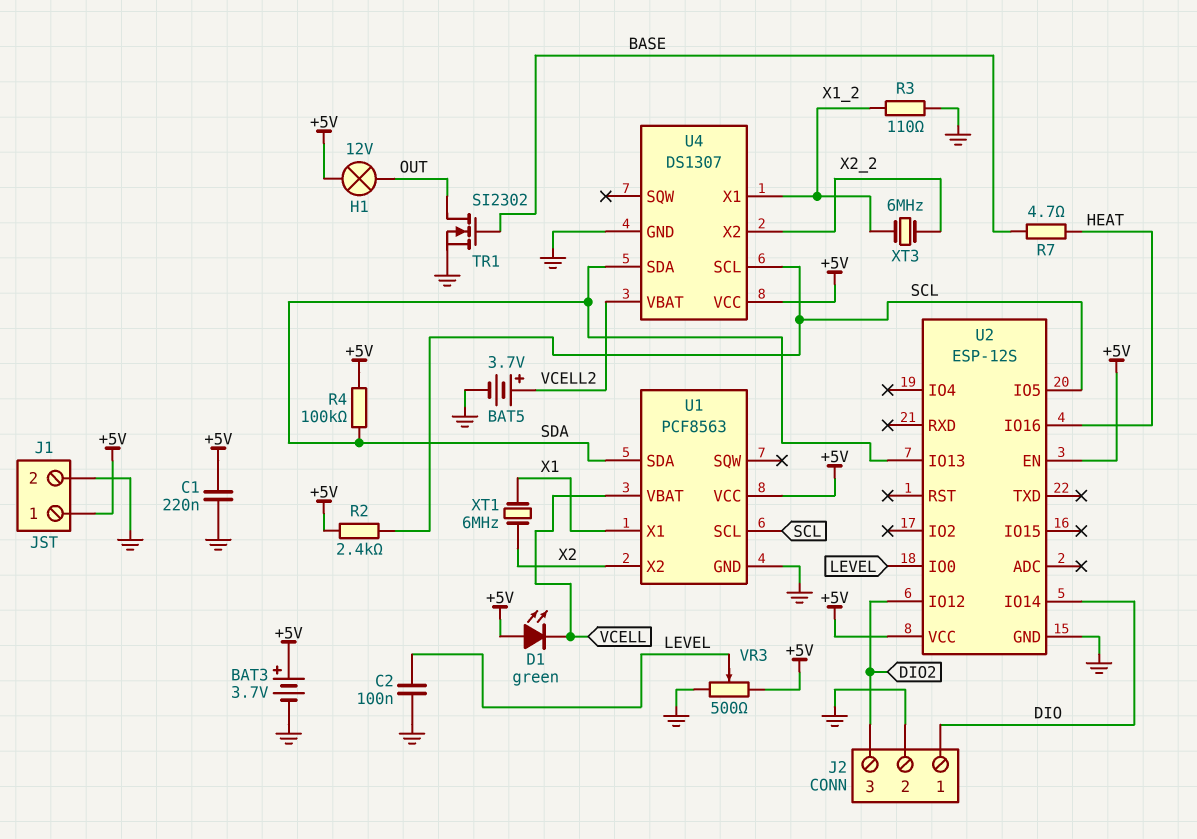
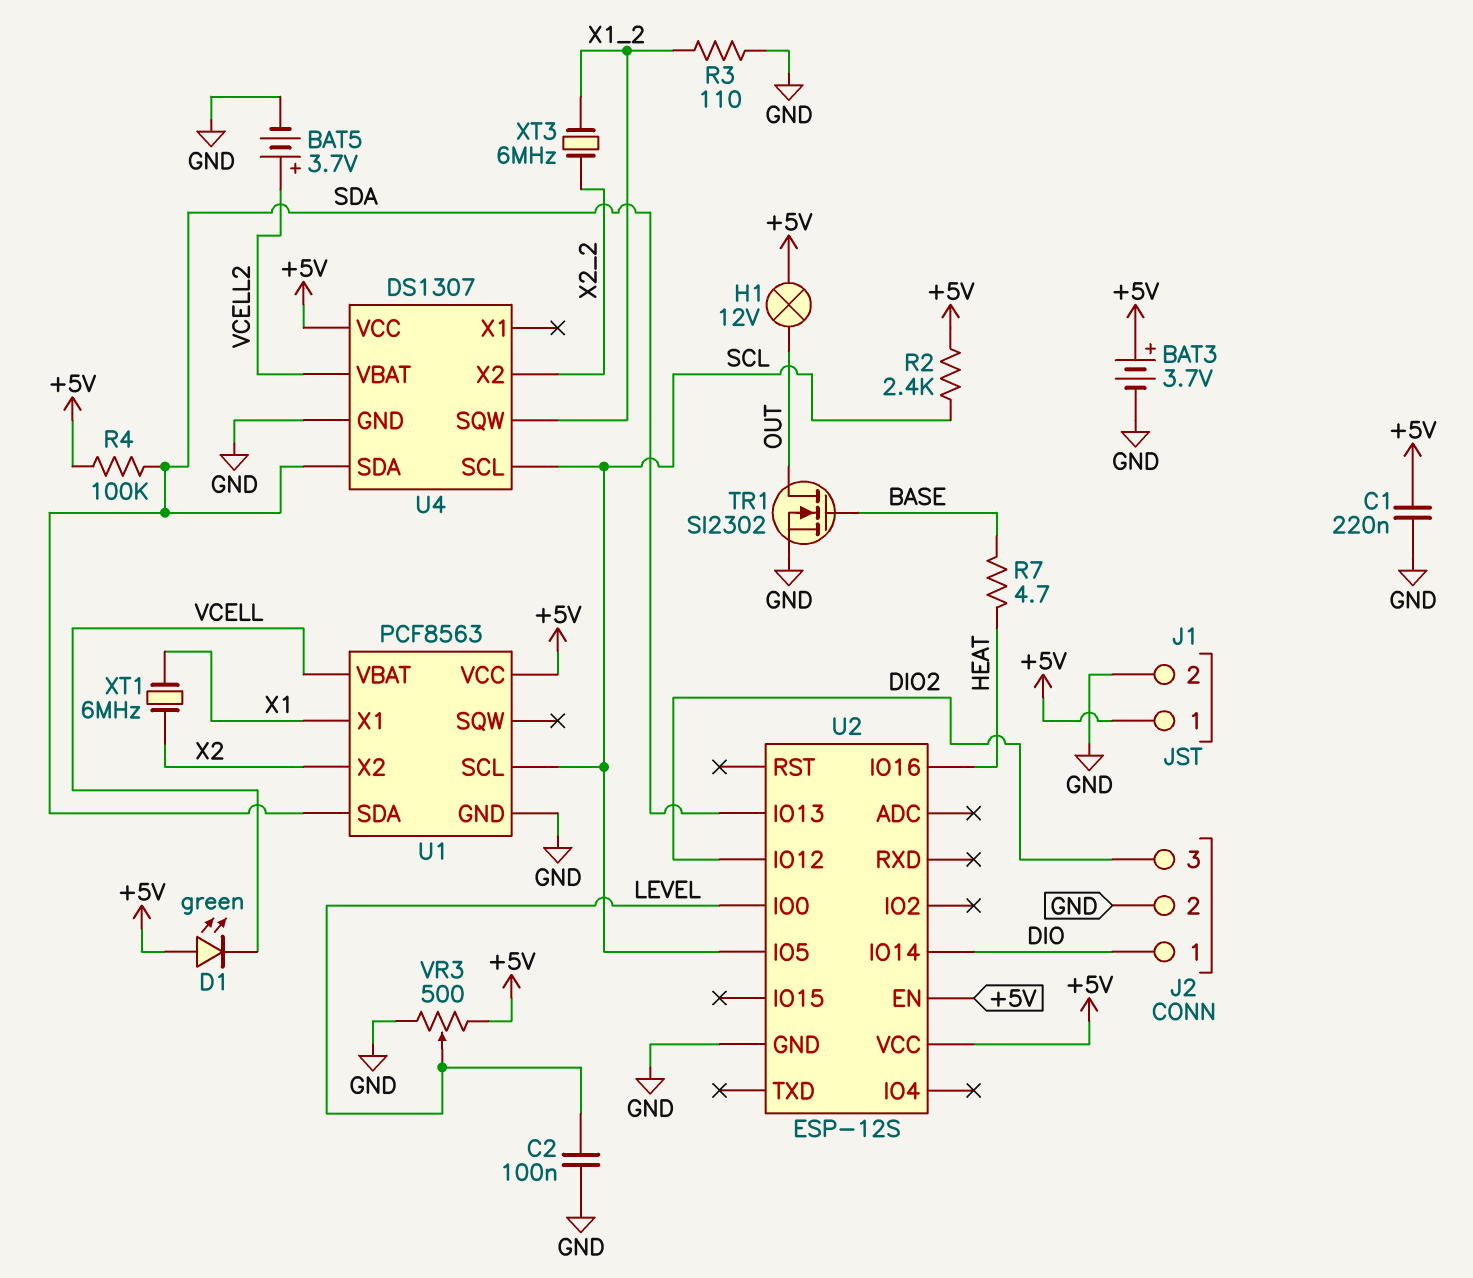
U4 pin SQW: none -> X1_2
U4 pin X1: X1_2 -> none

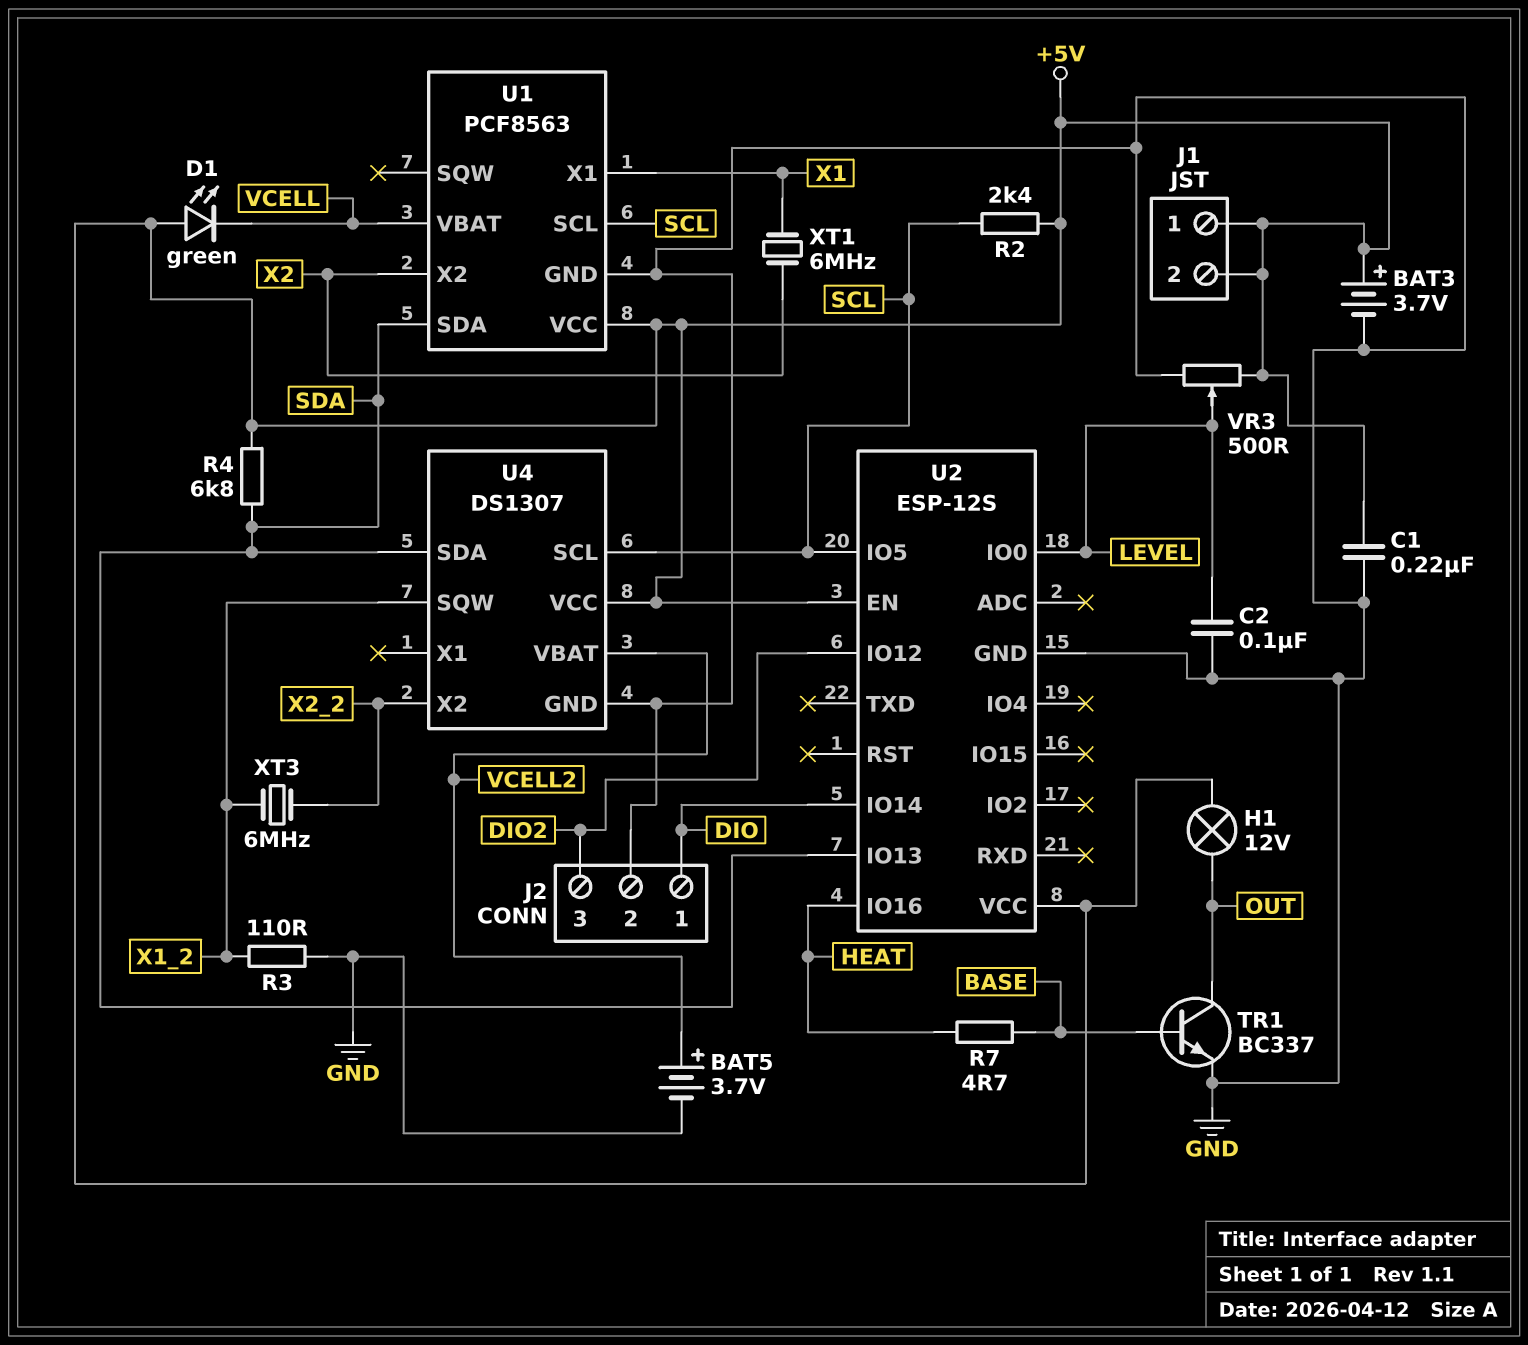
J1 pin 2: GND -> +5V
R4: 100k (+5V, SDA) -> 6.8k (+5V, SDA)
TR1: NMOS SI2302 (G BASE, D OUT, S GND) -> NPN BC337 (B BASE, C OUT, E GND)

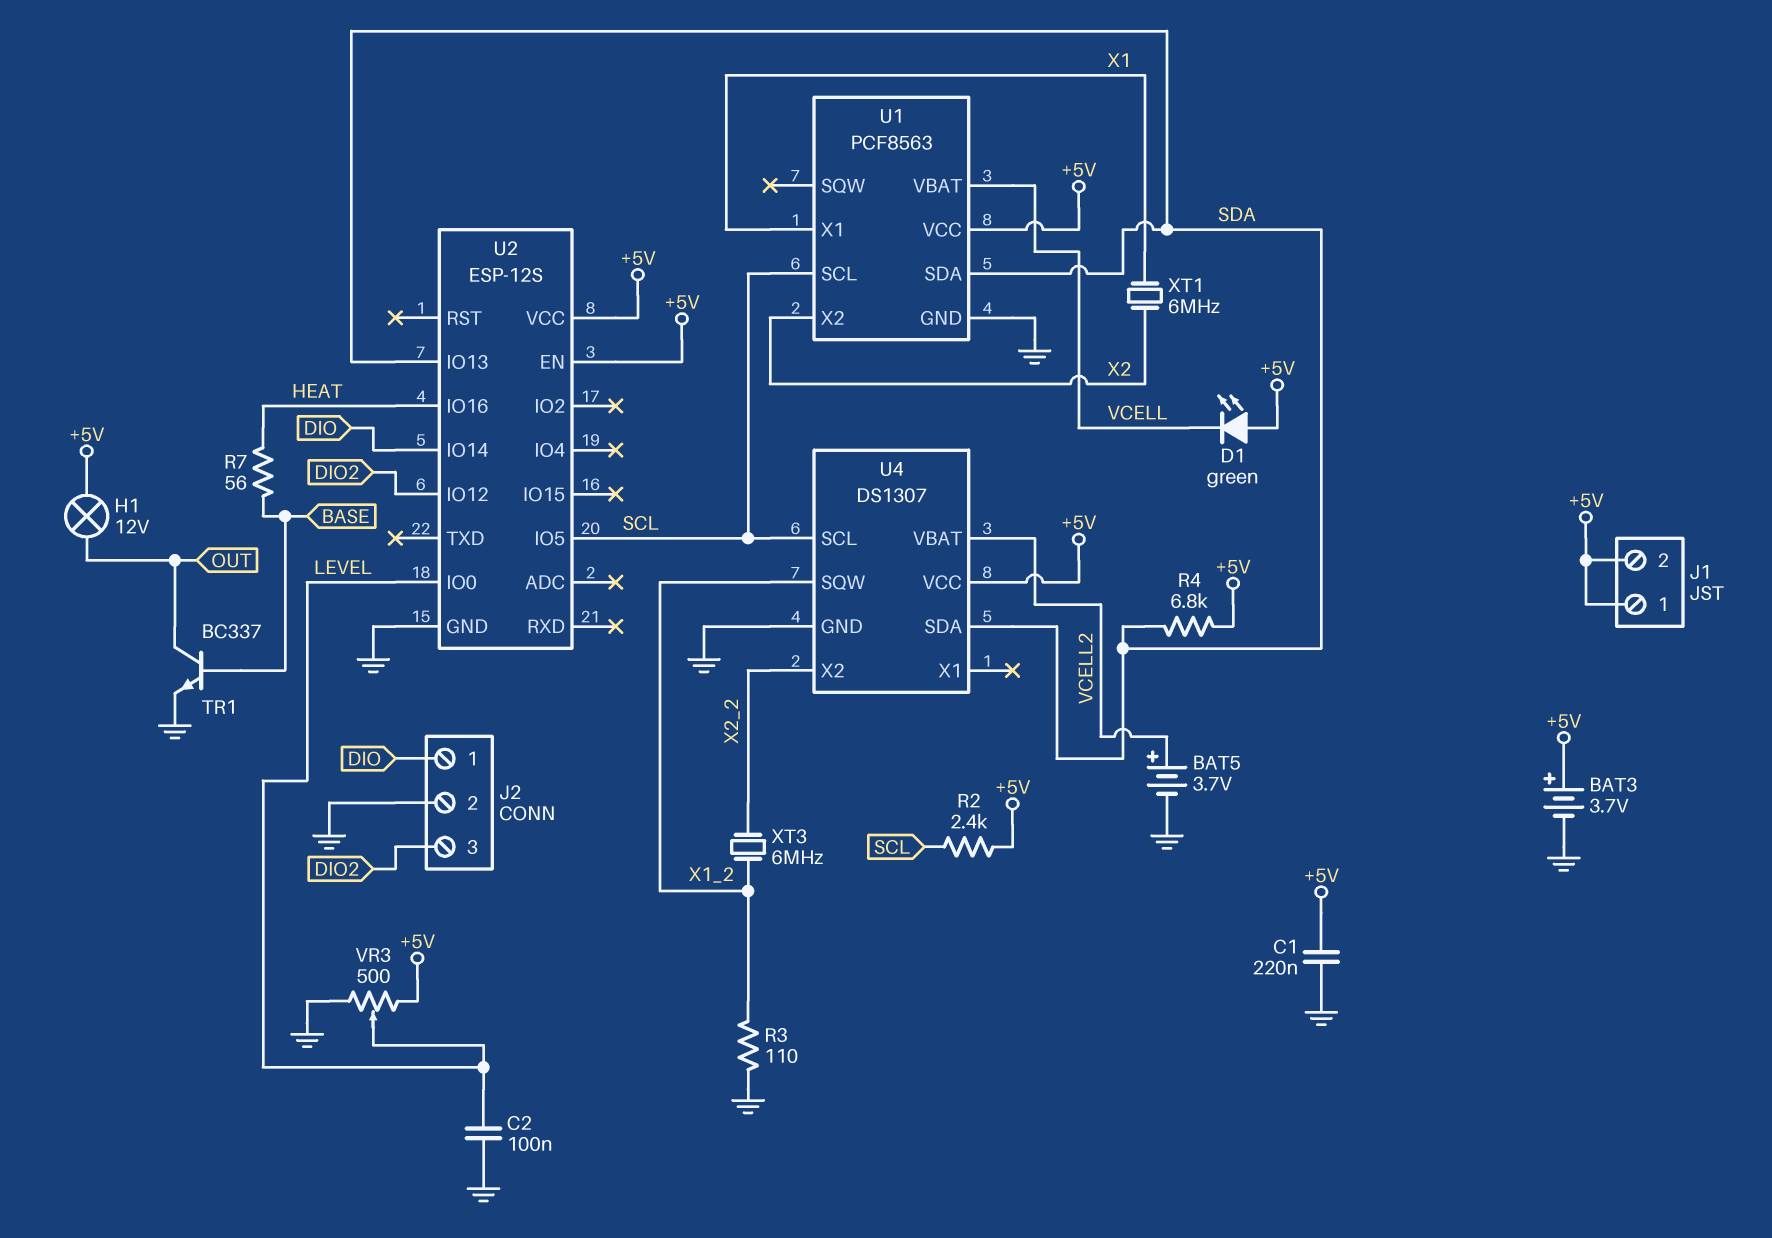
R7: 4.7 (BASE, HEAT) -> 56 (BASE, HEAT)

